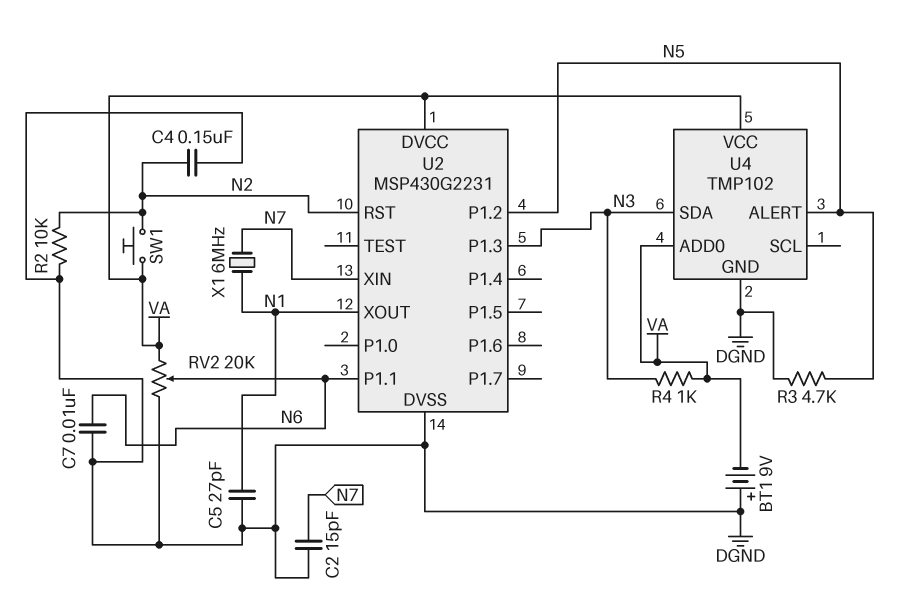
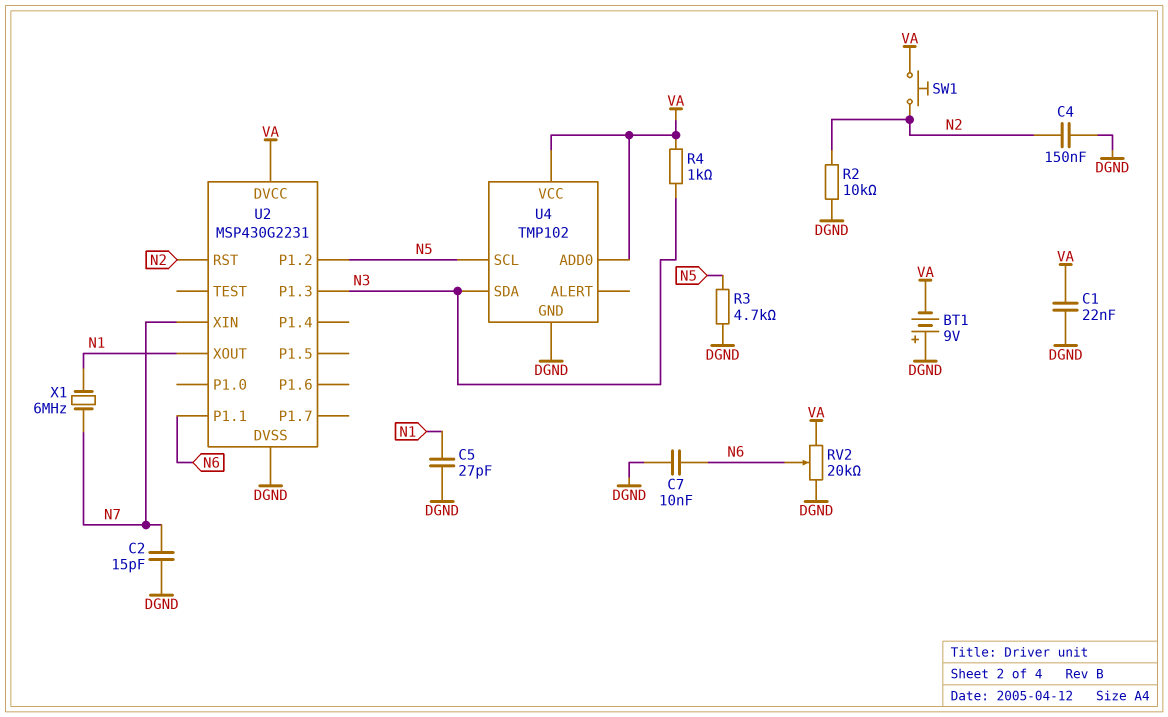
C1: none -> 22nF (DGND, VA)
U4 pin ALERT: N5 -> none
U4 pin SCL: none -> N5

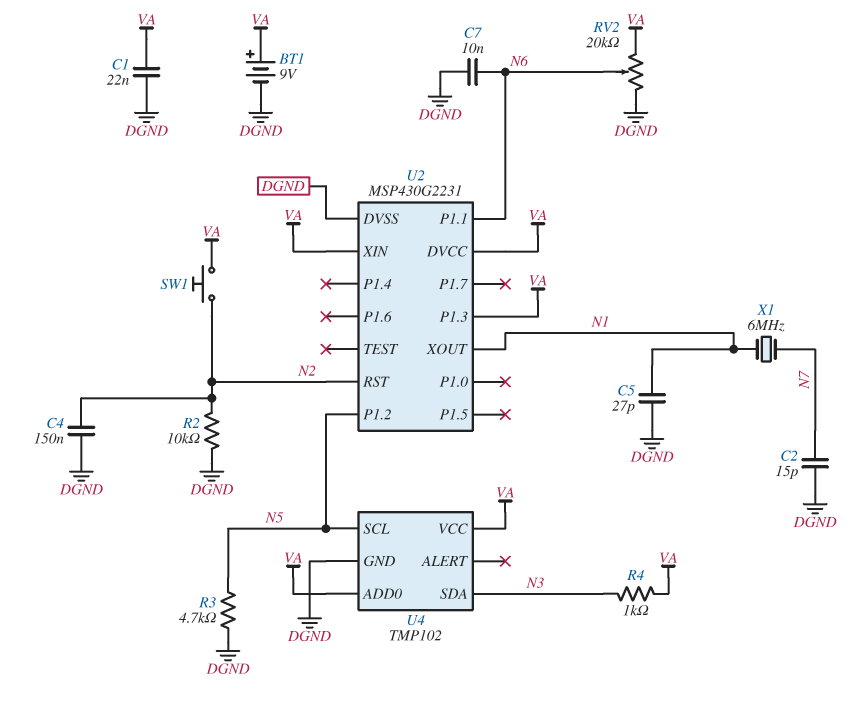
BT1: 9V (plus DGND, minus VA) -> 9V (plus VA, minus DGND)
U2 pin P1.3: N3 -> VA
U2 pin XIN: N7 -> VA

